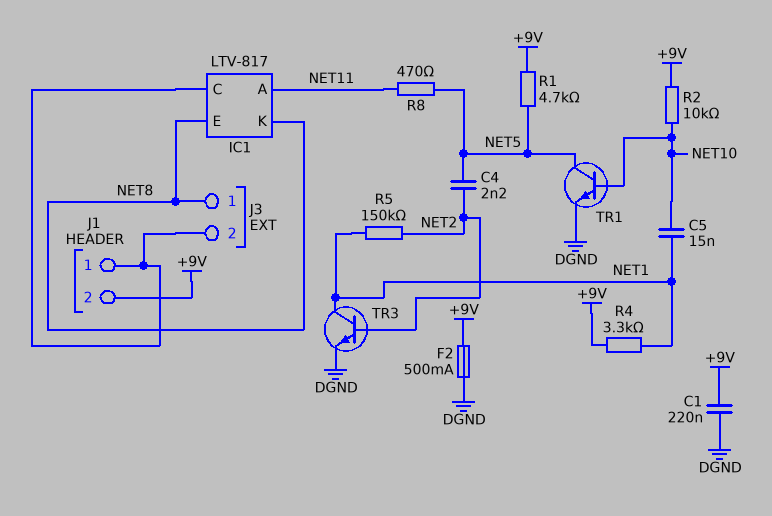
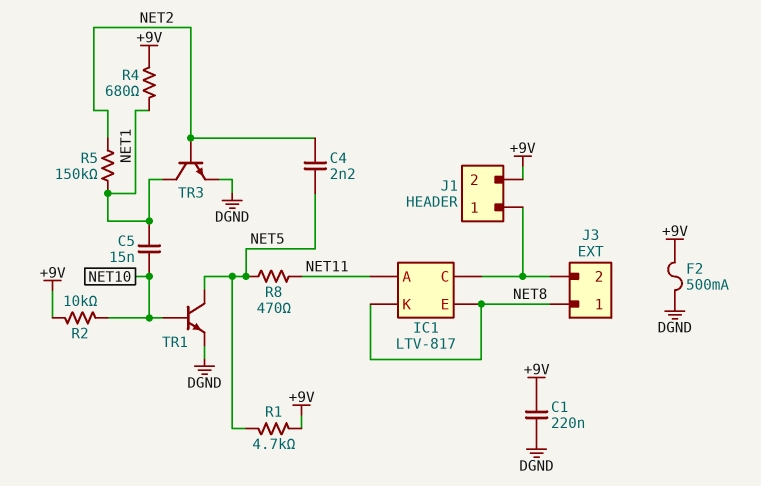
R4: 3.3k (+9V, NET1) -> 680 (+9V, NET1)

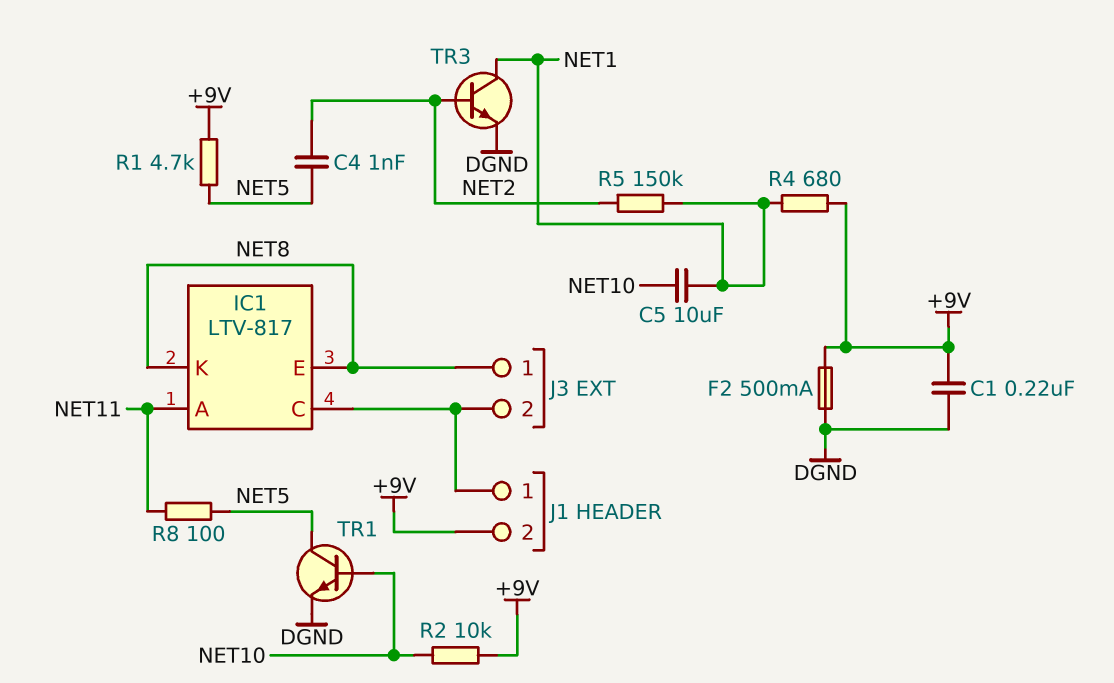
C4: 2.2nF (NET2, NET5) -> 1nF (NET2, NET5)
C5: 15nF (NET1, NET10) -> 10uF (NET1, NET10)
R8: 470 (NET5, NET11) -> 100 (NET5, NET11)

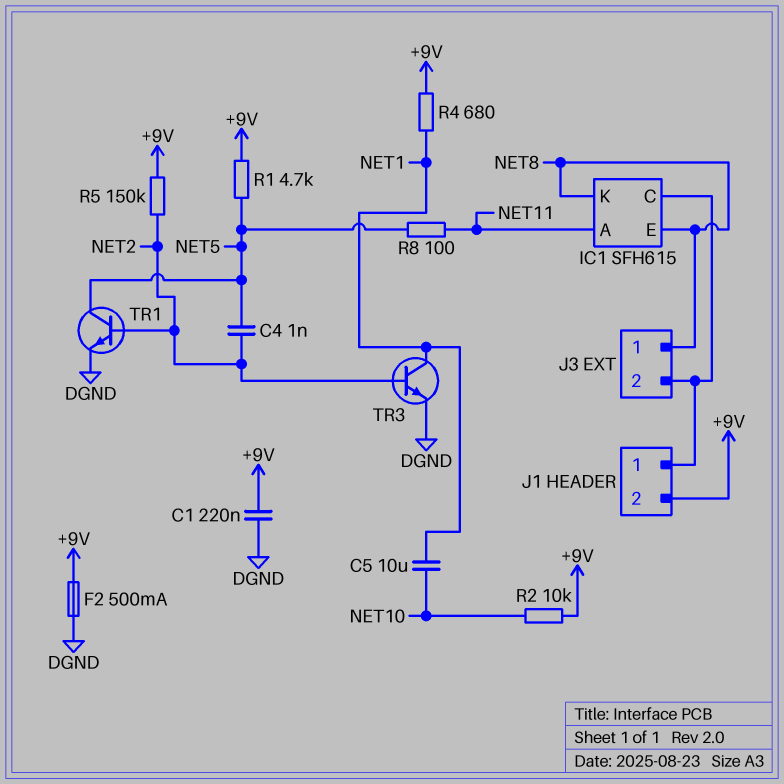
IC1: LTV-817 -> SFH615
R5: 150k (NET1, NET2) -> 150k (+9V, NET2)
TR1: NPN (B NET10, C NET5, E DGND) -> NPN (B NET2, C NET5, E DGND)

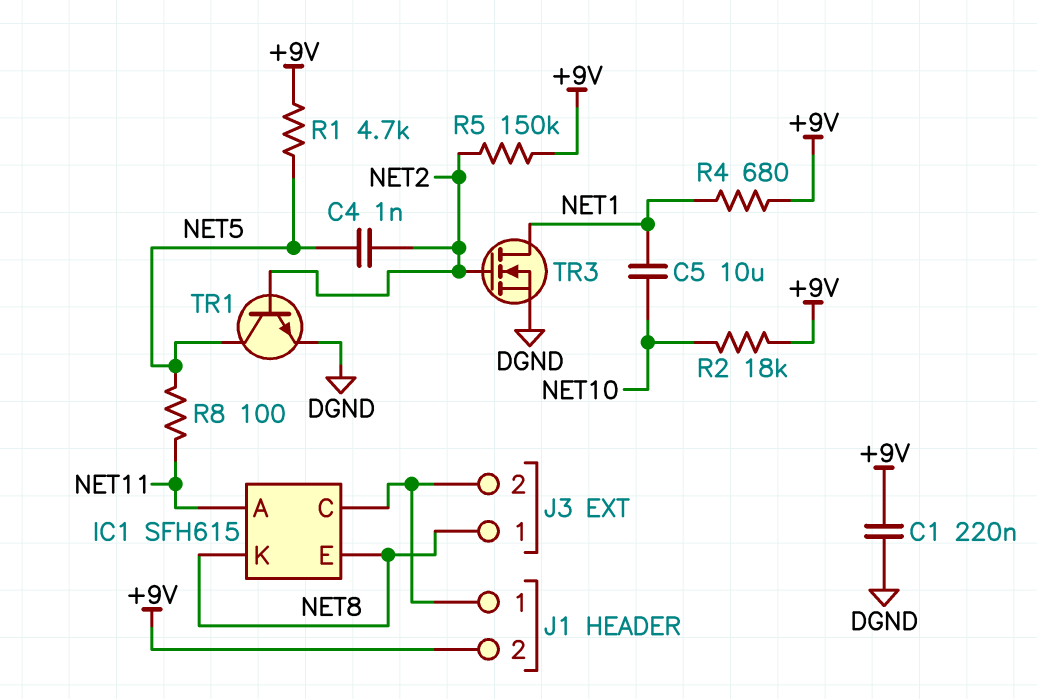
F2: 500mA (+9V, DGND) -> none
R2: 10k (+9V, NET10) -> 18k (+9V, NET10)
TR3: NPN (B NET2, C NET1, E DGND) -> NMOS (G NET2, D NET1, S DGND)

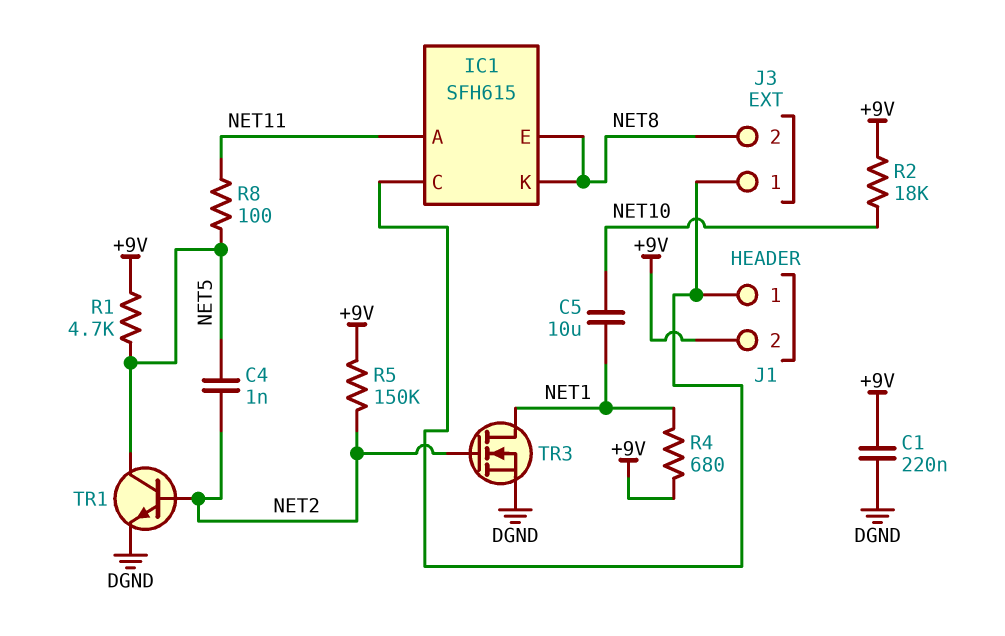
J3 pin 1: NET8 -> IC1/C
J3 pin 2: IC1/C -> NET8

